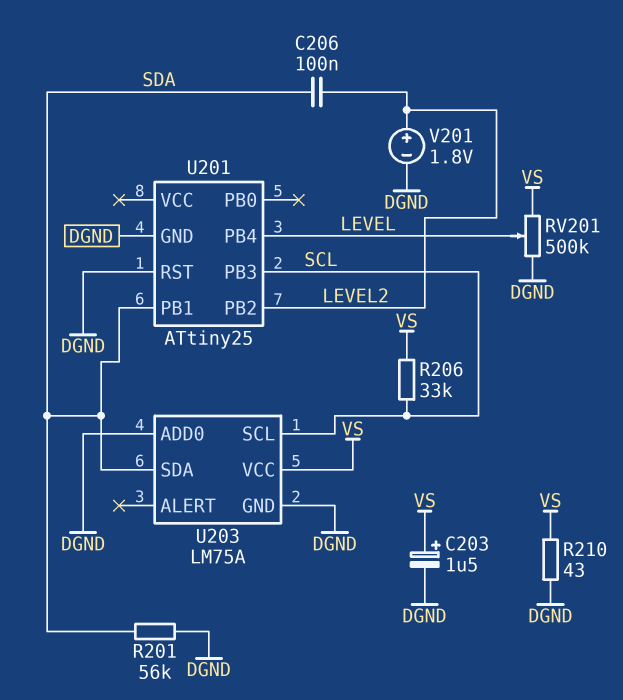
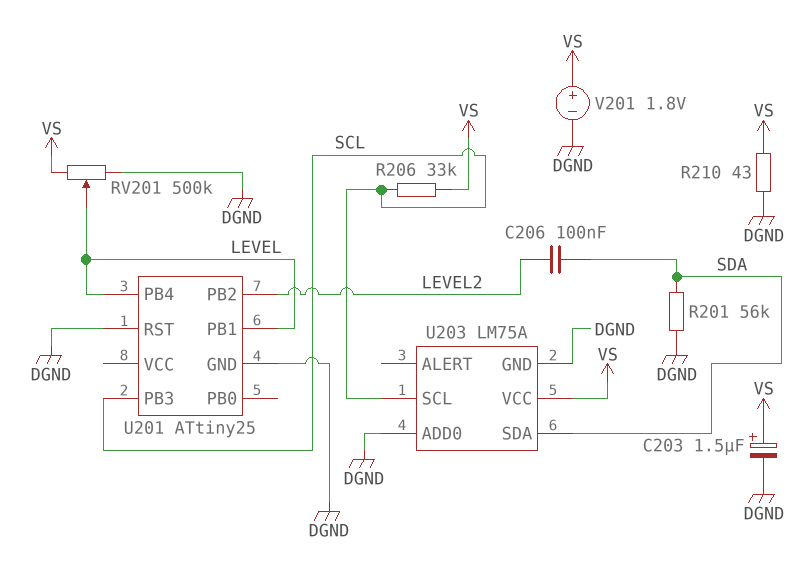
U201 pin PB1: SDA -> LEVEL
V201: 1.8V (plus LEVEL2, minus DGND) -> 1.8V (plus VS, minus DGND)

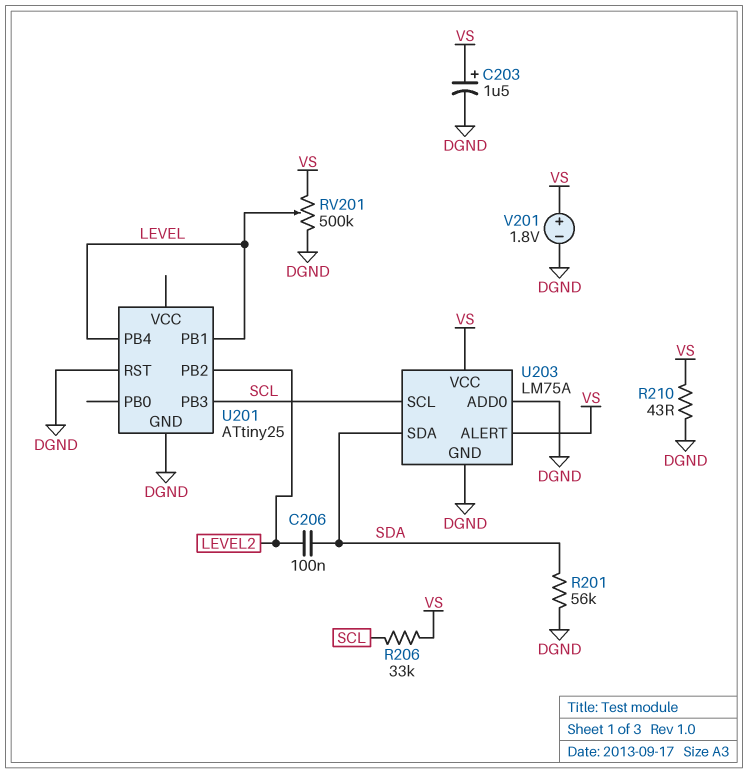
U203 pin ALERT: none -> VS

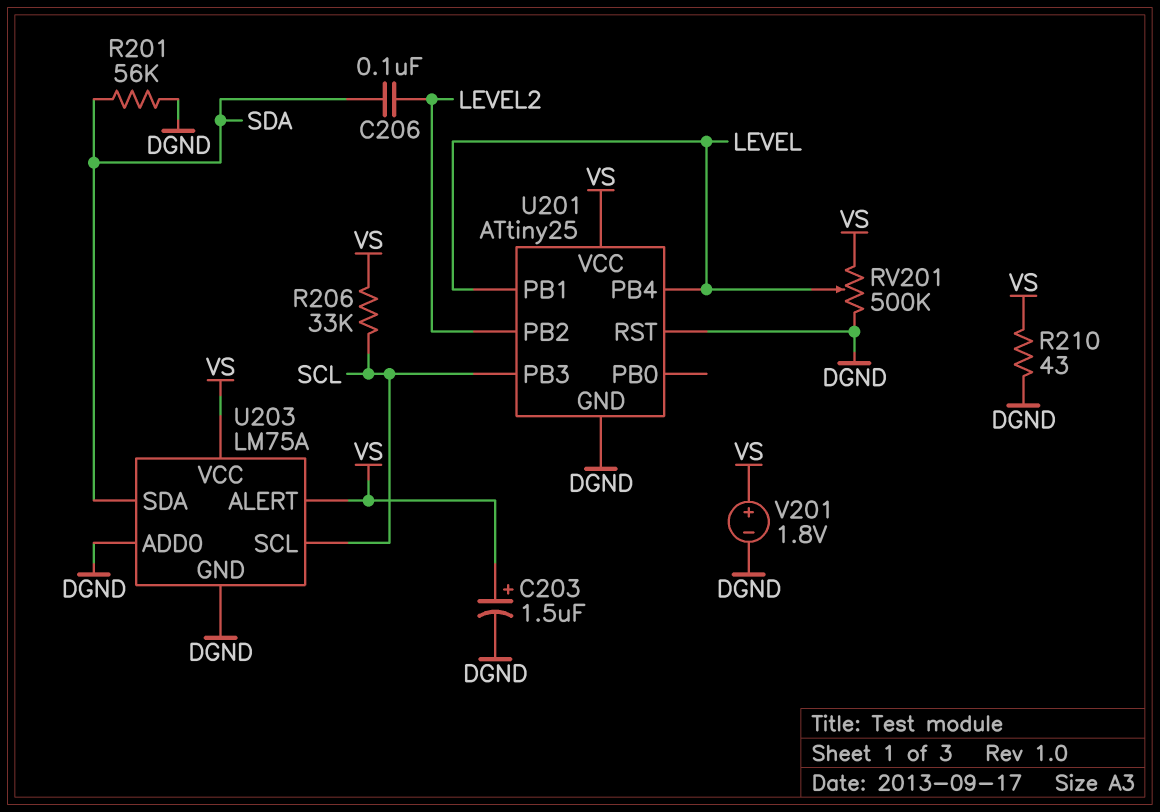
U201 pin VCC: none -> VS

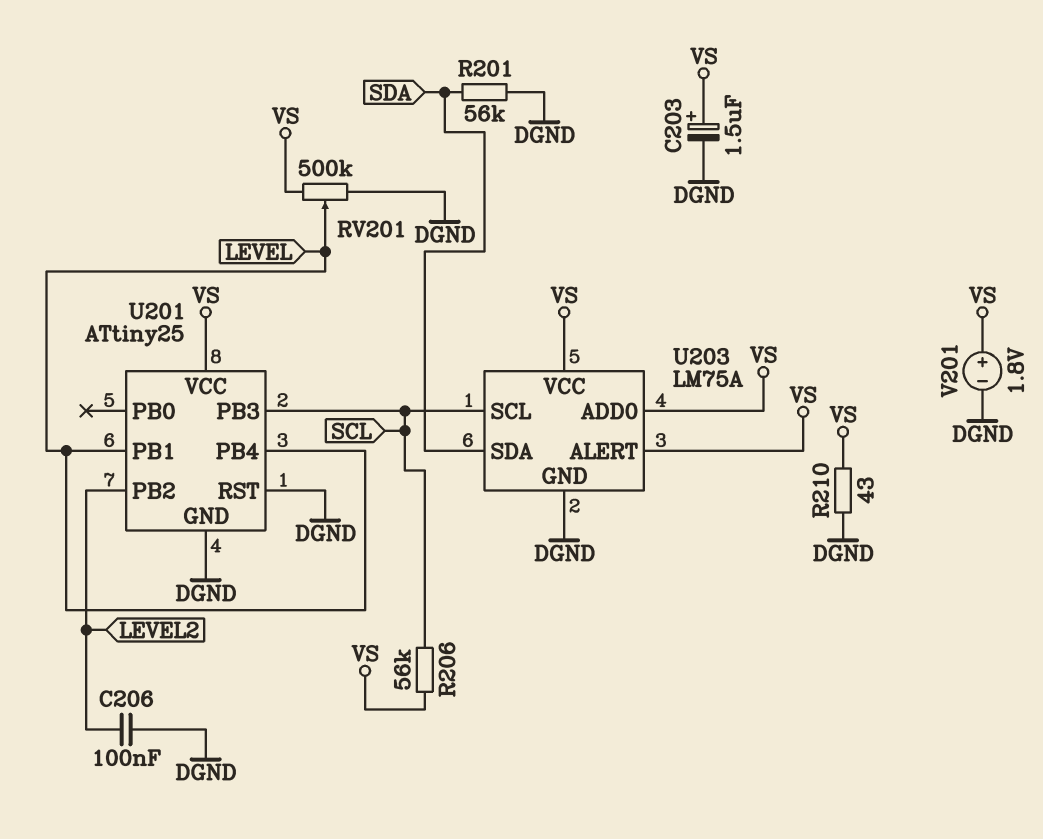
C206: 100nF (LEVEL2, SDA) -> 100nF (DGND, LEVEL2)
R206: 33k (SCL, VS) -> 56k (SCL, VS)
U203 pin ADD0: DGND -> VS

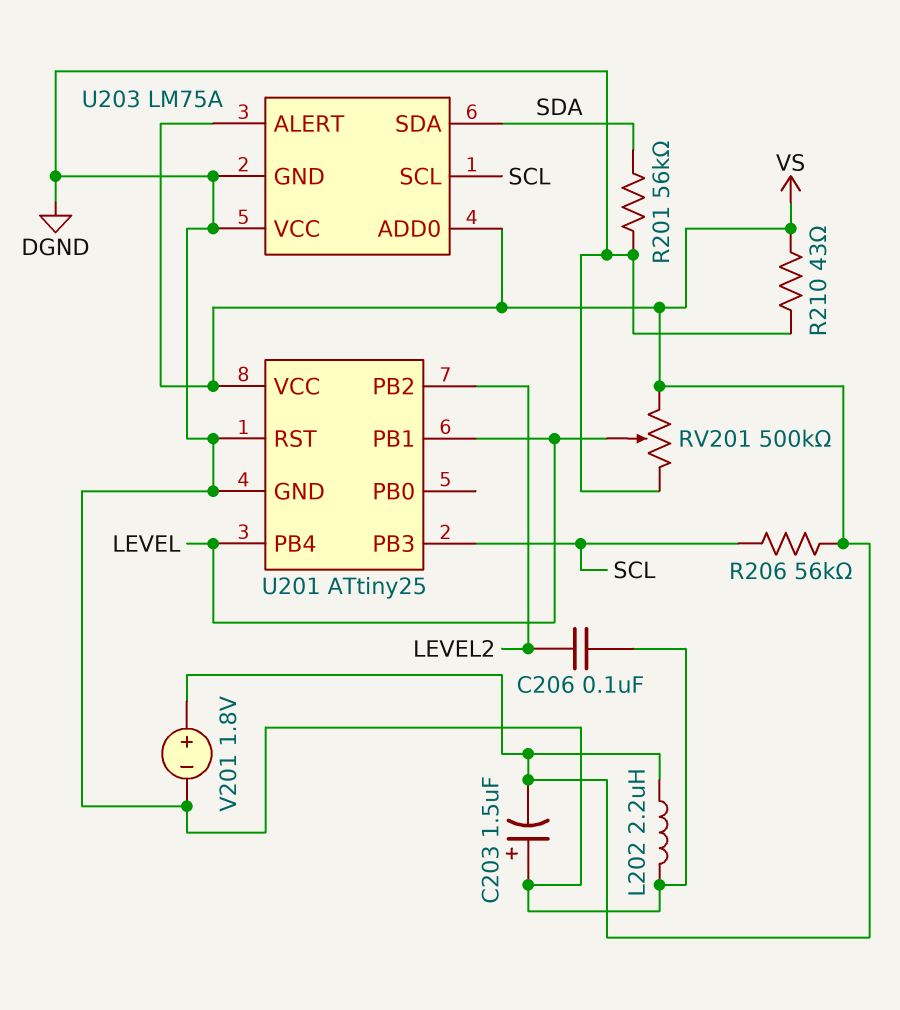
C203: 1.5uF (plus VS, minus DGND) -> 1.5uF (plus DGND, minus VS)
L202: none -> 2.2uH (DGND, VS)
U203 pin VCC: VS -> DGND

